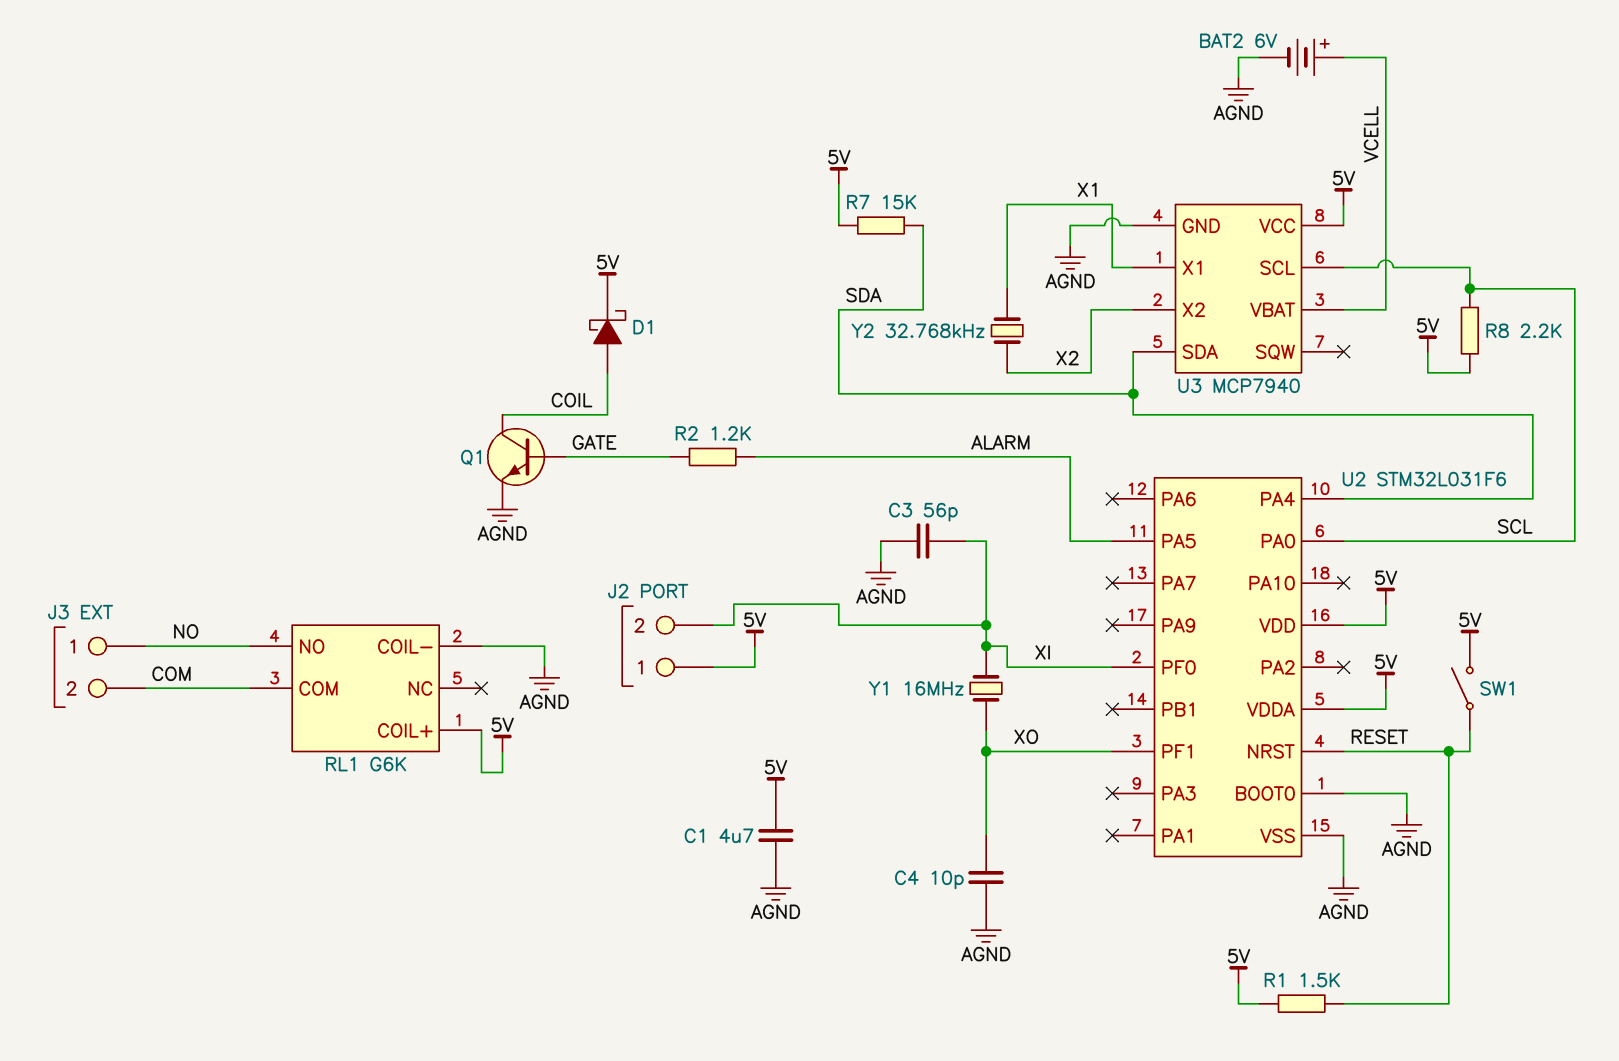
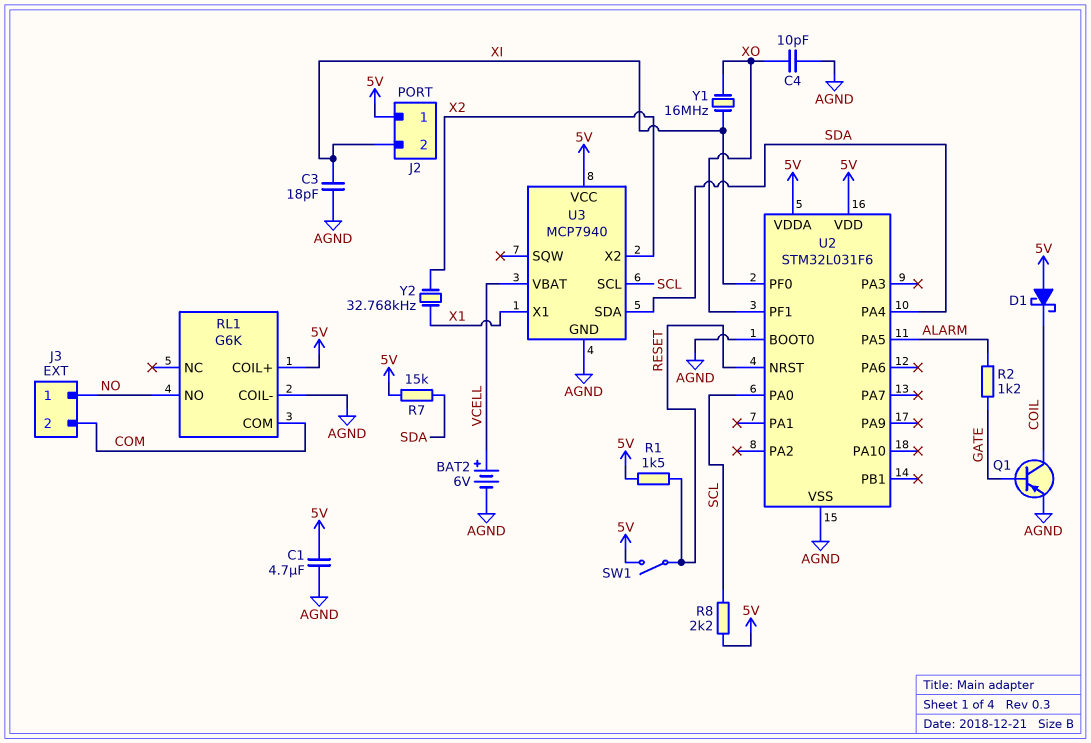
C3: 56pF (AGND, XI) -> 18pF (AGND, XI)
D1: schottky (A COIL, K 5V) -> schottky (A 5V, K COIL)
Q1: NPN (B GATE, C COIL, E AGND) -> PNP (B GATE, C COIL, E AGND)

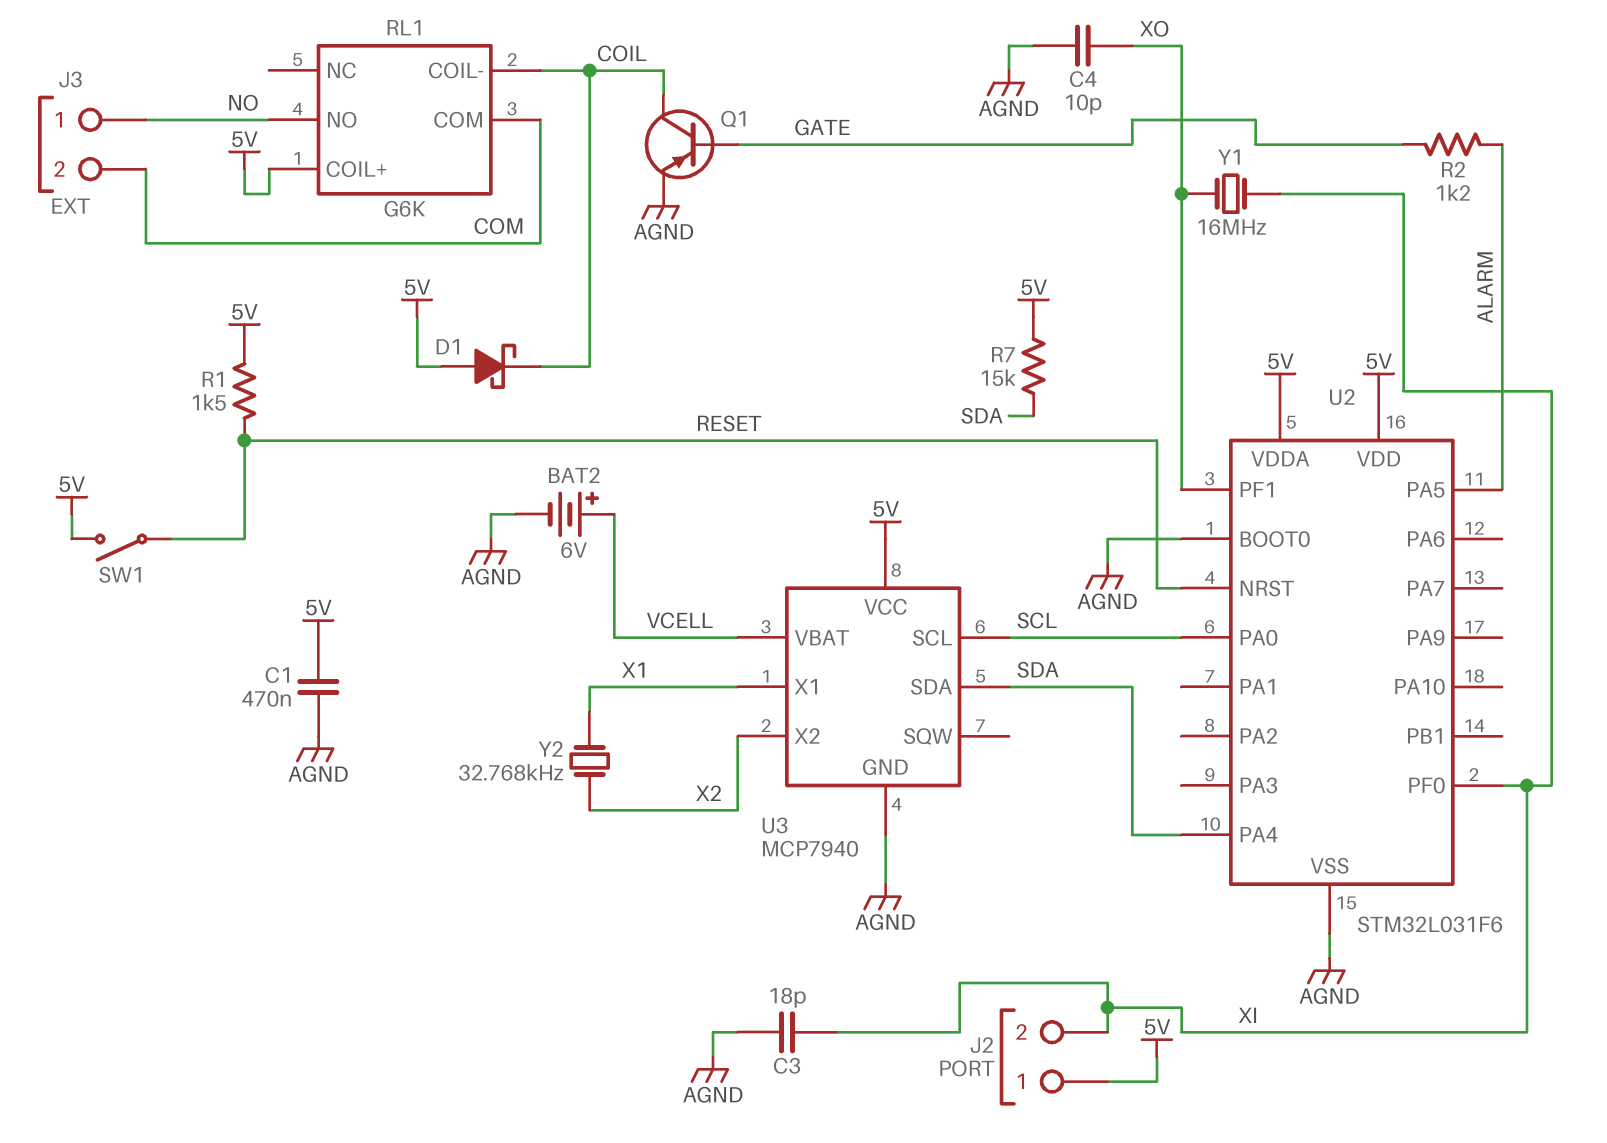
C1: 4.7uF (5V, AGND) -> 470nF (5V, AGND)
R8: 2.2k (5V, SCL) -> none
RL1 pin COIL-: AGND -> COIL

